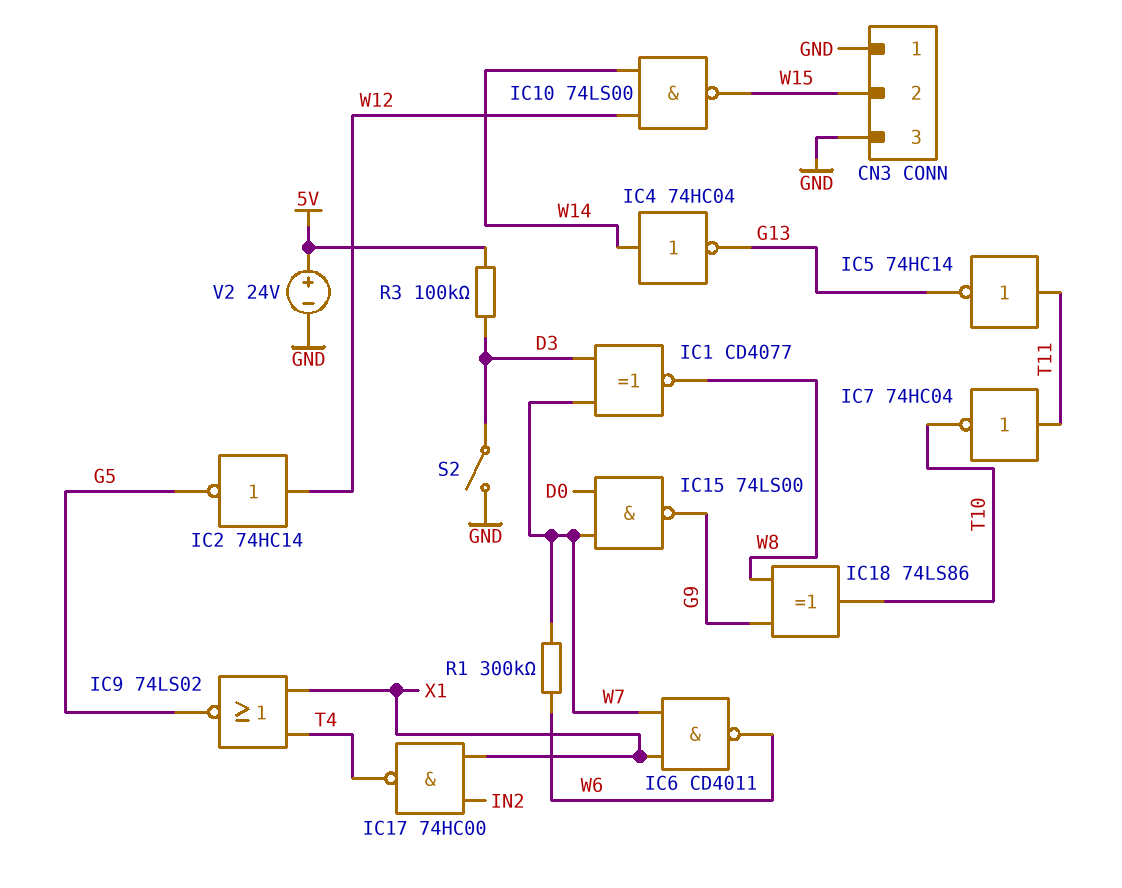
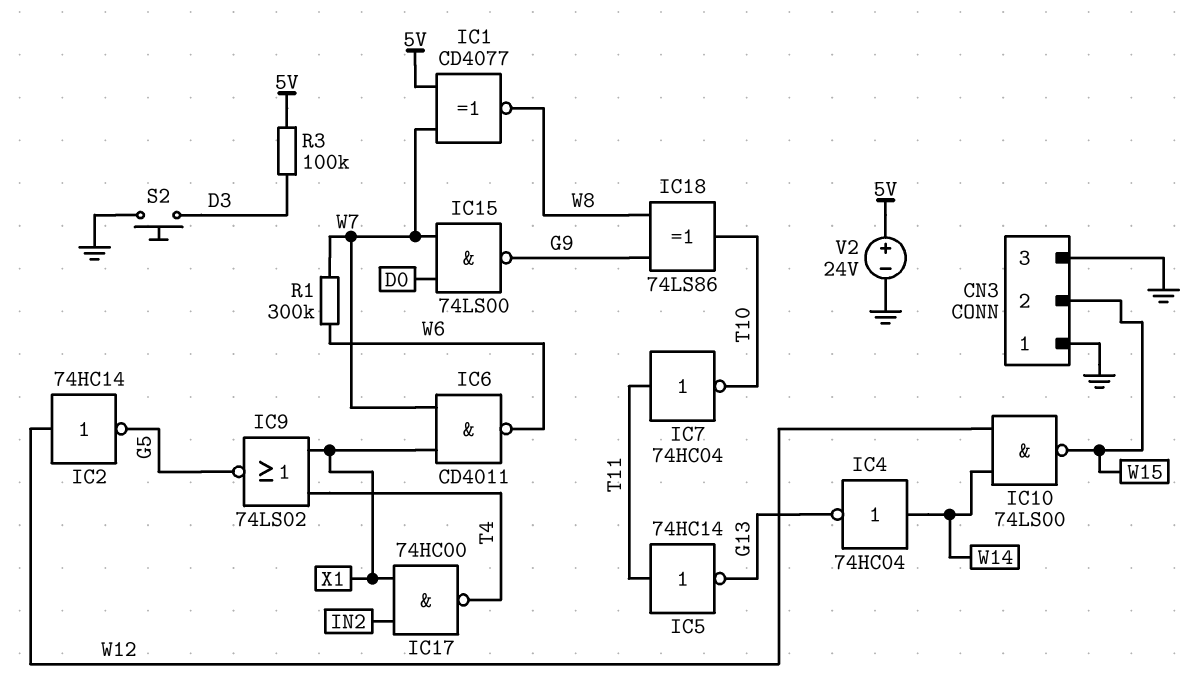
IC1: XNOR CD4077 (in D3, in W7, out W8) -> XNOR CD4077 (in 5V, in W7, out W8)
S2: switch (D3, GND) -> button (D3, GND)

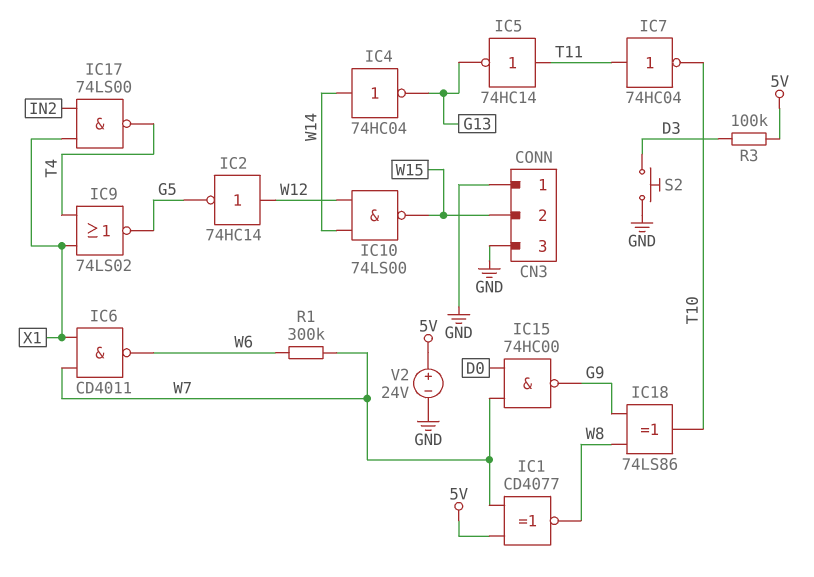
IC15: NAND 74LS00 (in D0, in W7, out G9) -> NAND 74HC00 (in D0, in W7, out G9)
IC17: NAND 74HC00 (in IN2, in X1, out T4) -> NAND 74LS00 (in IN2, in X1, out T4)

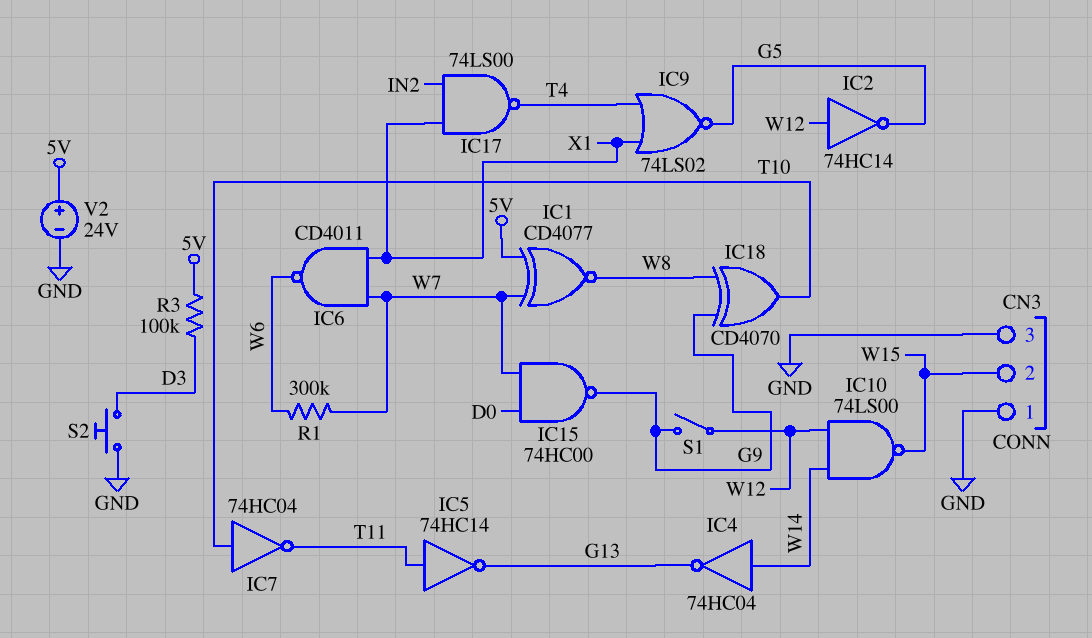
IC7: NOT 74HC04 (in T11, out T10) -> NOT 74HC04 (in T10, out T11)
IC18: XOR 74LS86 (in G9, in W8, out T10) -> XOR CD4070 (in G9, in W8, out T10)
S1: none -> switch (G9, W12)

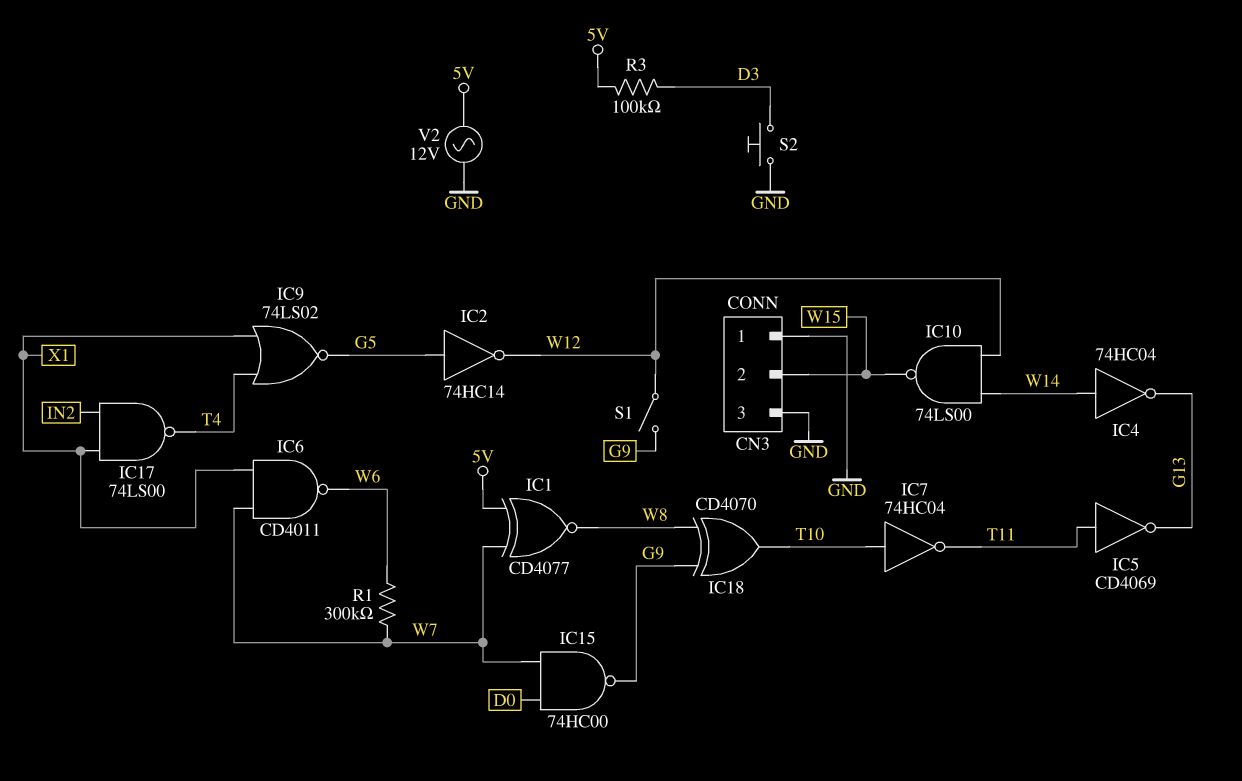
IC2: NOT 74HC14 (in W12, out G5) -> NOT 74HC14 (in G5, out W12)
IC5: NOT 74HC14 (in T11, out G13) -> NOT CD4069 (in T11, out G13)
V2: 24V (plus 5V, minus GND) -> AC 12V (5V, GND)

